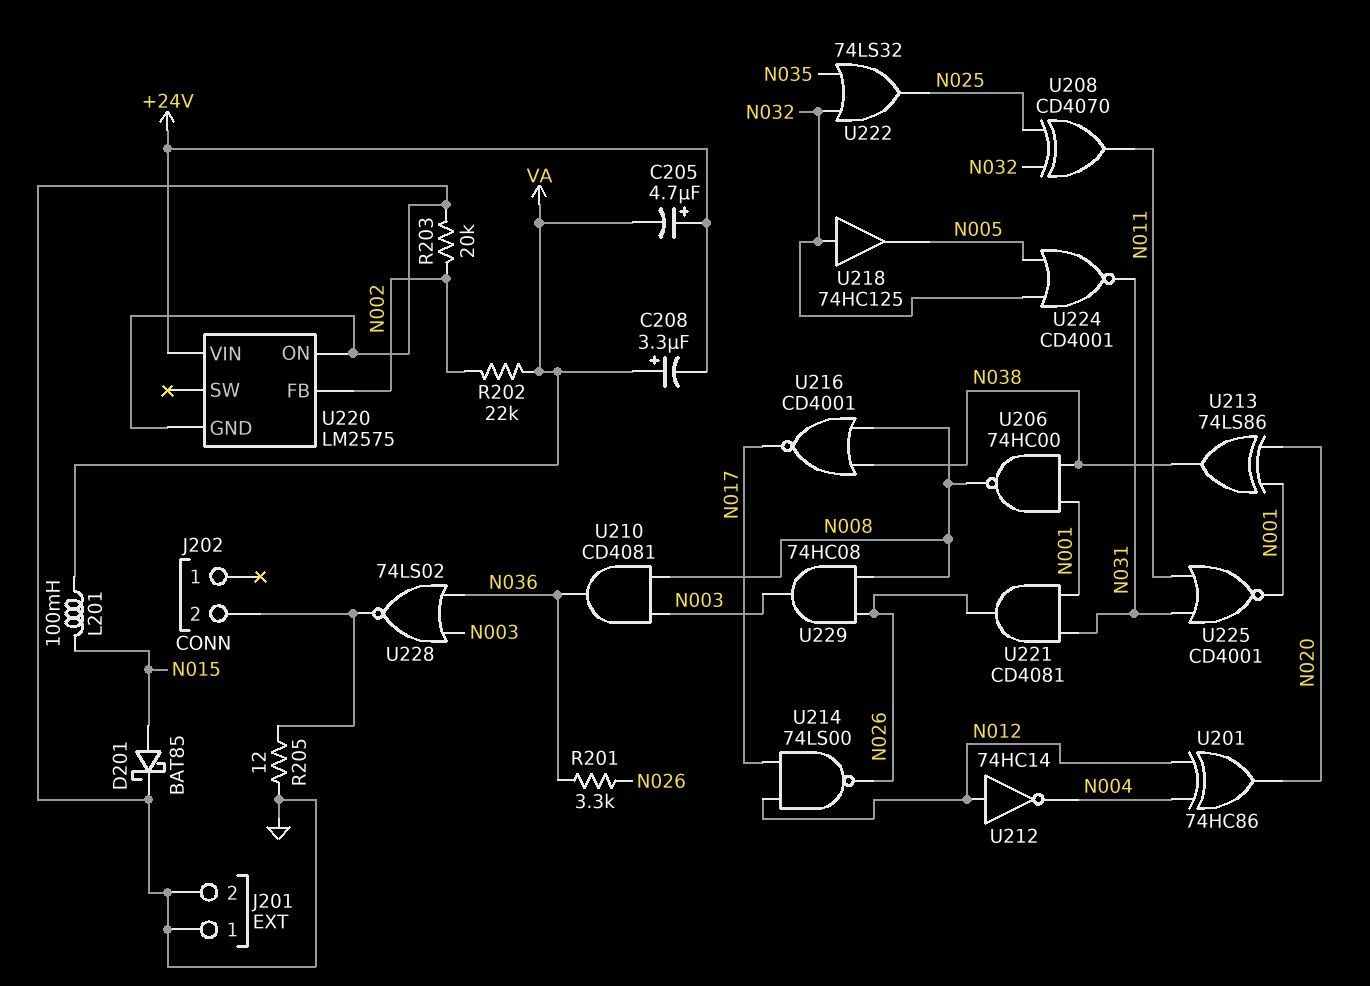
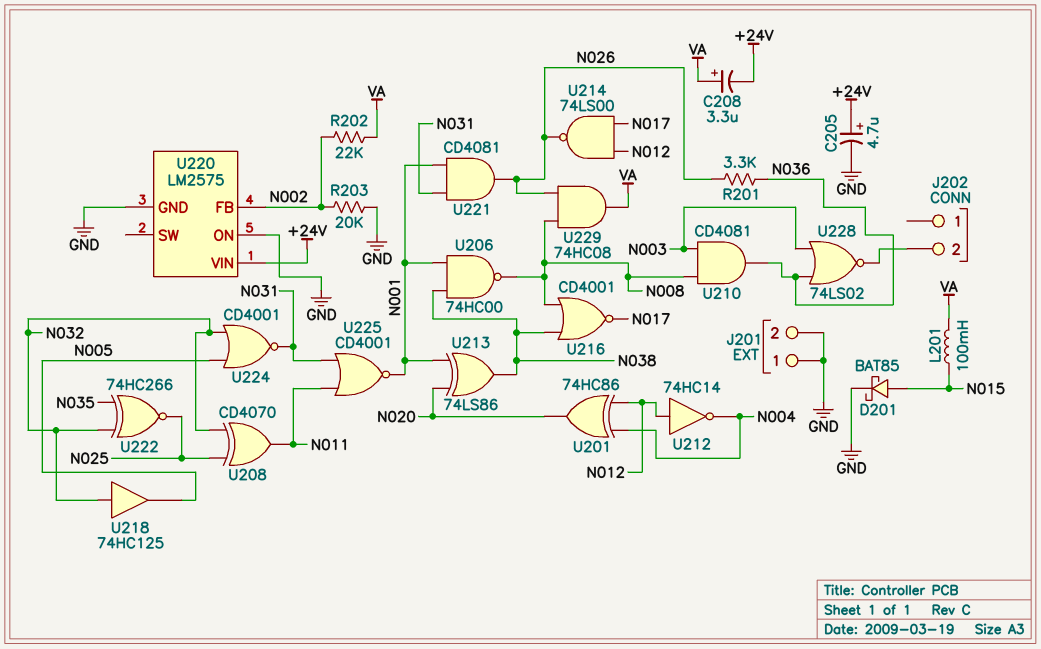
C205: 4.7uF (plus +24V, minus VA) -> 4.7uF (plus +24V, minus GND)
R205: 12 (GND, J202/2) -> none
U222: OR 74LS32 (in N032, in N035, out N025) -> XNOR 74HC266 (in N032, in N035, out N025)
U229: AND 74HC08 (in N008, in N026, out N003) -> AND 74HC08 (in N008, in N026, out VA)

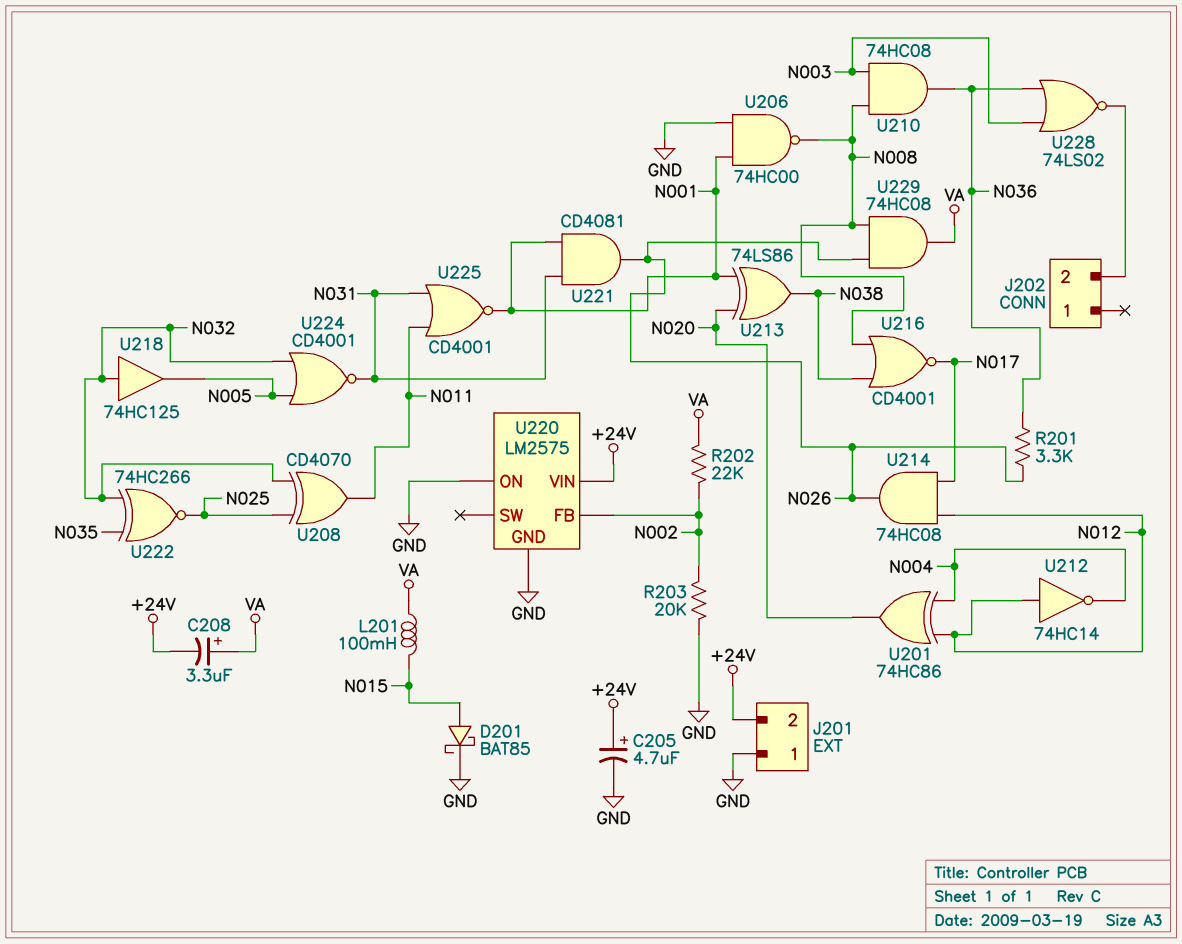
J201 pin 2: GND -> +24V
U206: NAND 74HC00 (in N001, in N038, out N008) -> NAND 74HC00 (in GND, in N001, out N008)
U210: AND CD4081 (in N003, in N008, out N036) -> AND 74HC08 (in N003, in N008, out N036)
U214: NAND 74LS00 (in N012, in N017, out N026) -> AND 74HC08 (in N012, in N017, out N026)

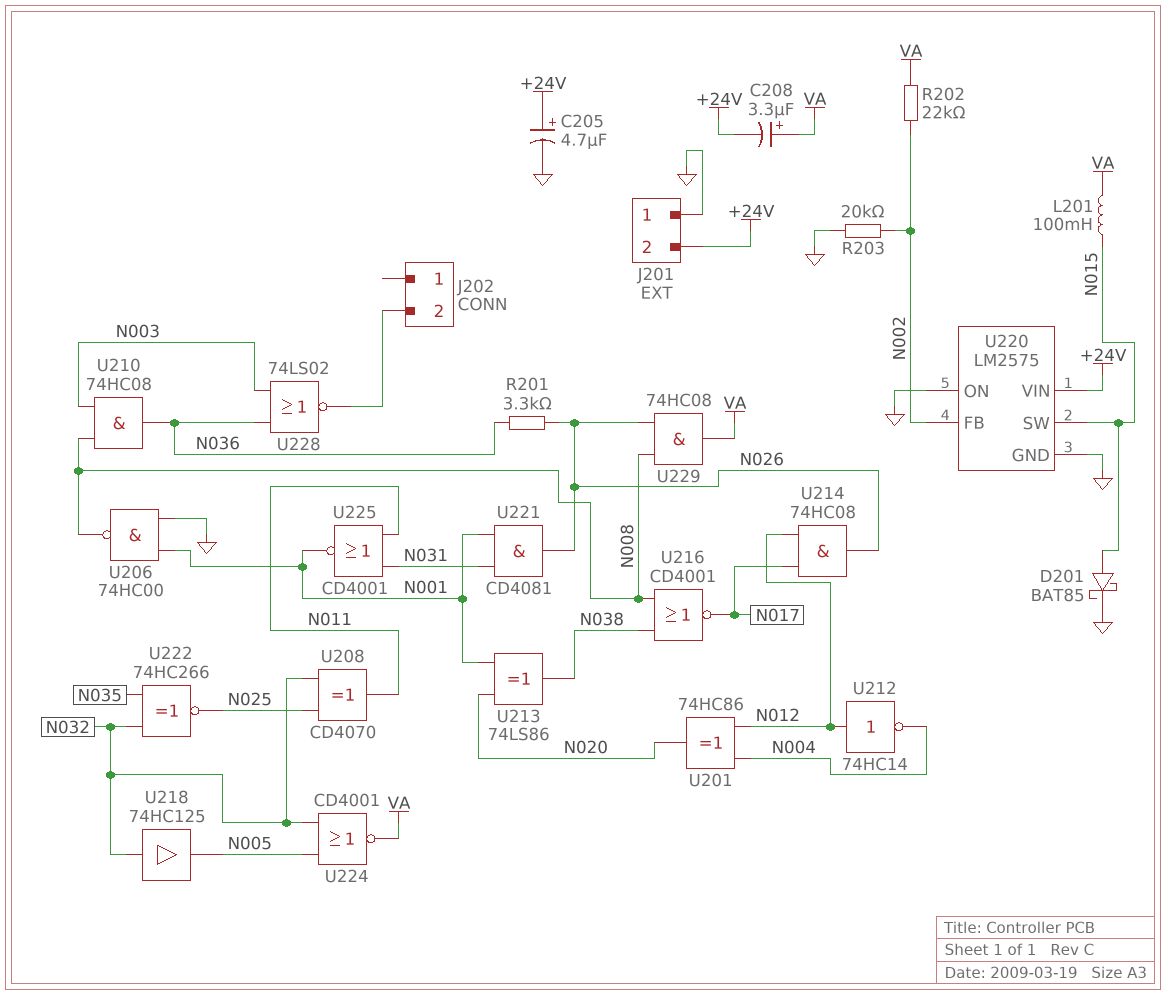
U220 pin SW: none -> N015
U224: NOR CD4001 (in N005, in N032, out N031) -> NOR CD4001 (in N005, in N032, out VA)

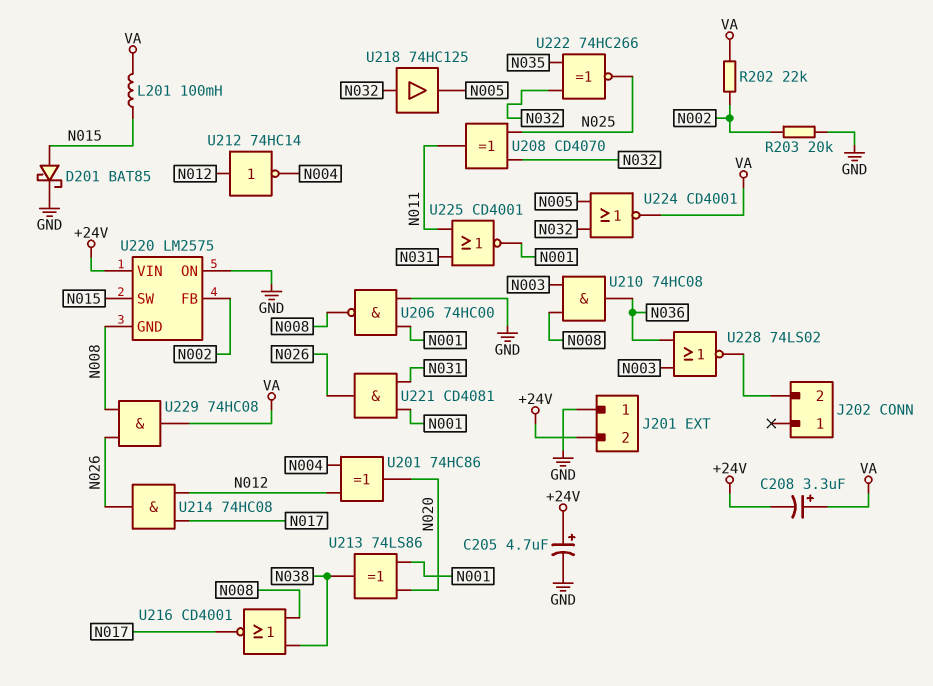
R201: 3.3k (N026, N036) -> none
U220 pin GND: GND -> N008

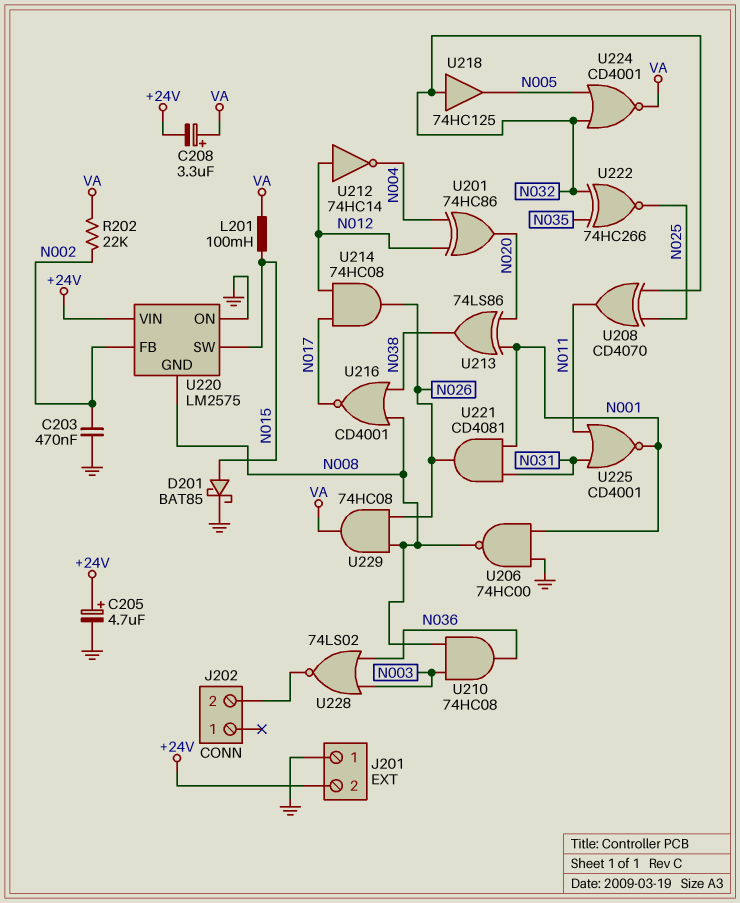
C203: none -> 470nF (GND, N002)
R203: 20k (GND, N002) -> none

